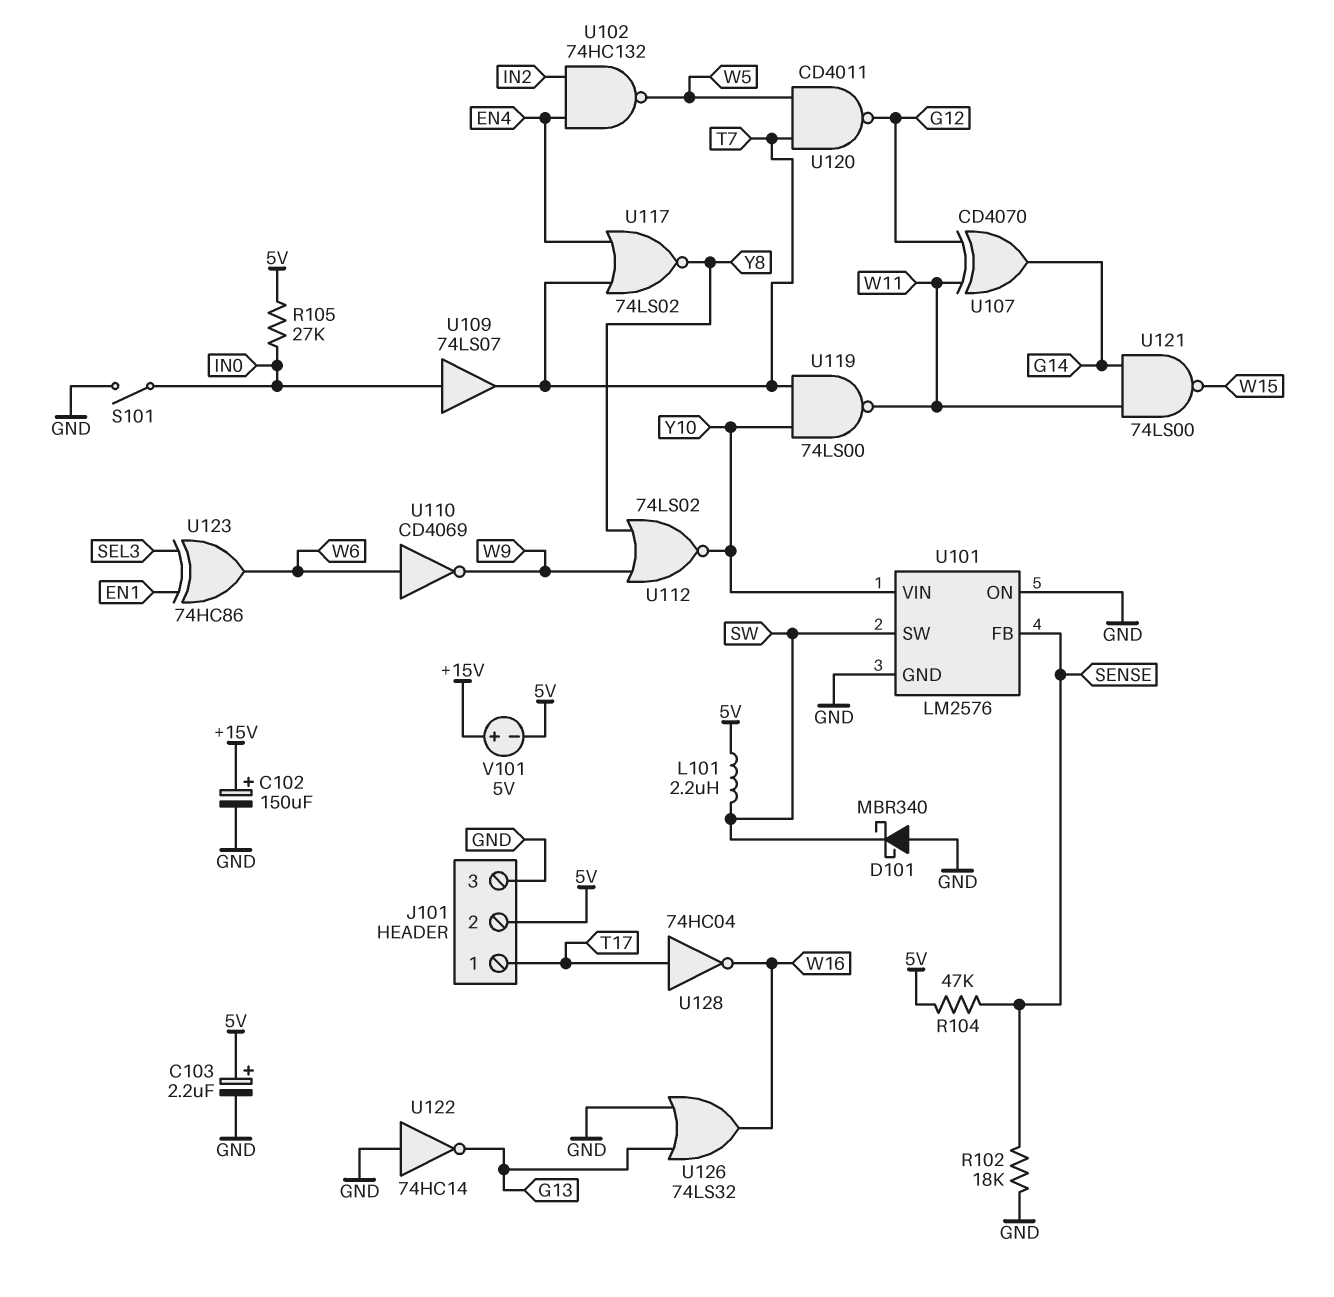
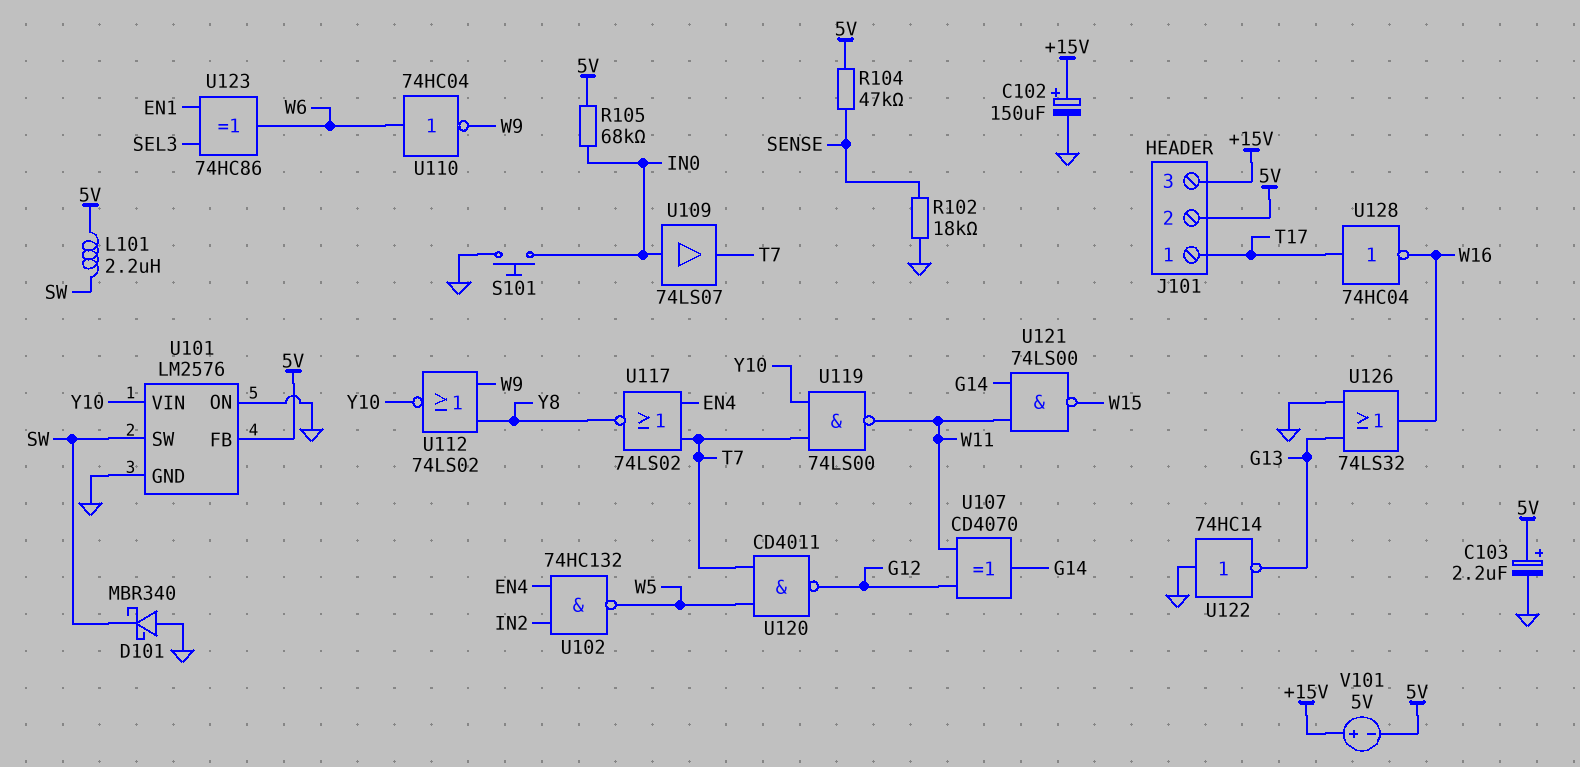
J101 pin 3: GND -> +15V
R105: 27k (5V, IN0) -> 68k (5V, IN0)
S101: switch (GND, IN0) -> button (GND, IN0)
U101 pin FB: SENSE -> 5V
U110: NOT CD4069 (in W6, out W9) -> NOT 74HC04 (in W6, out W9)

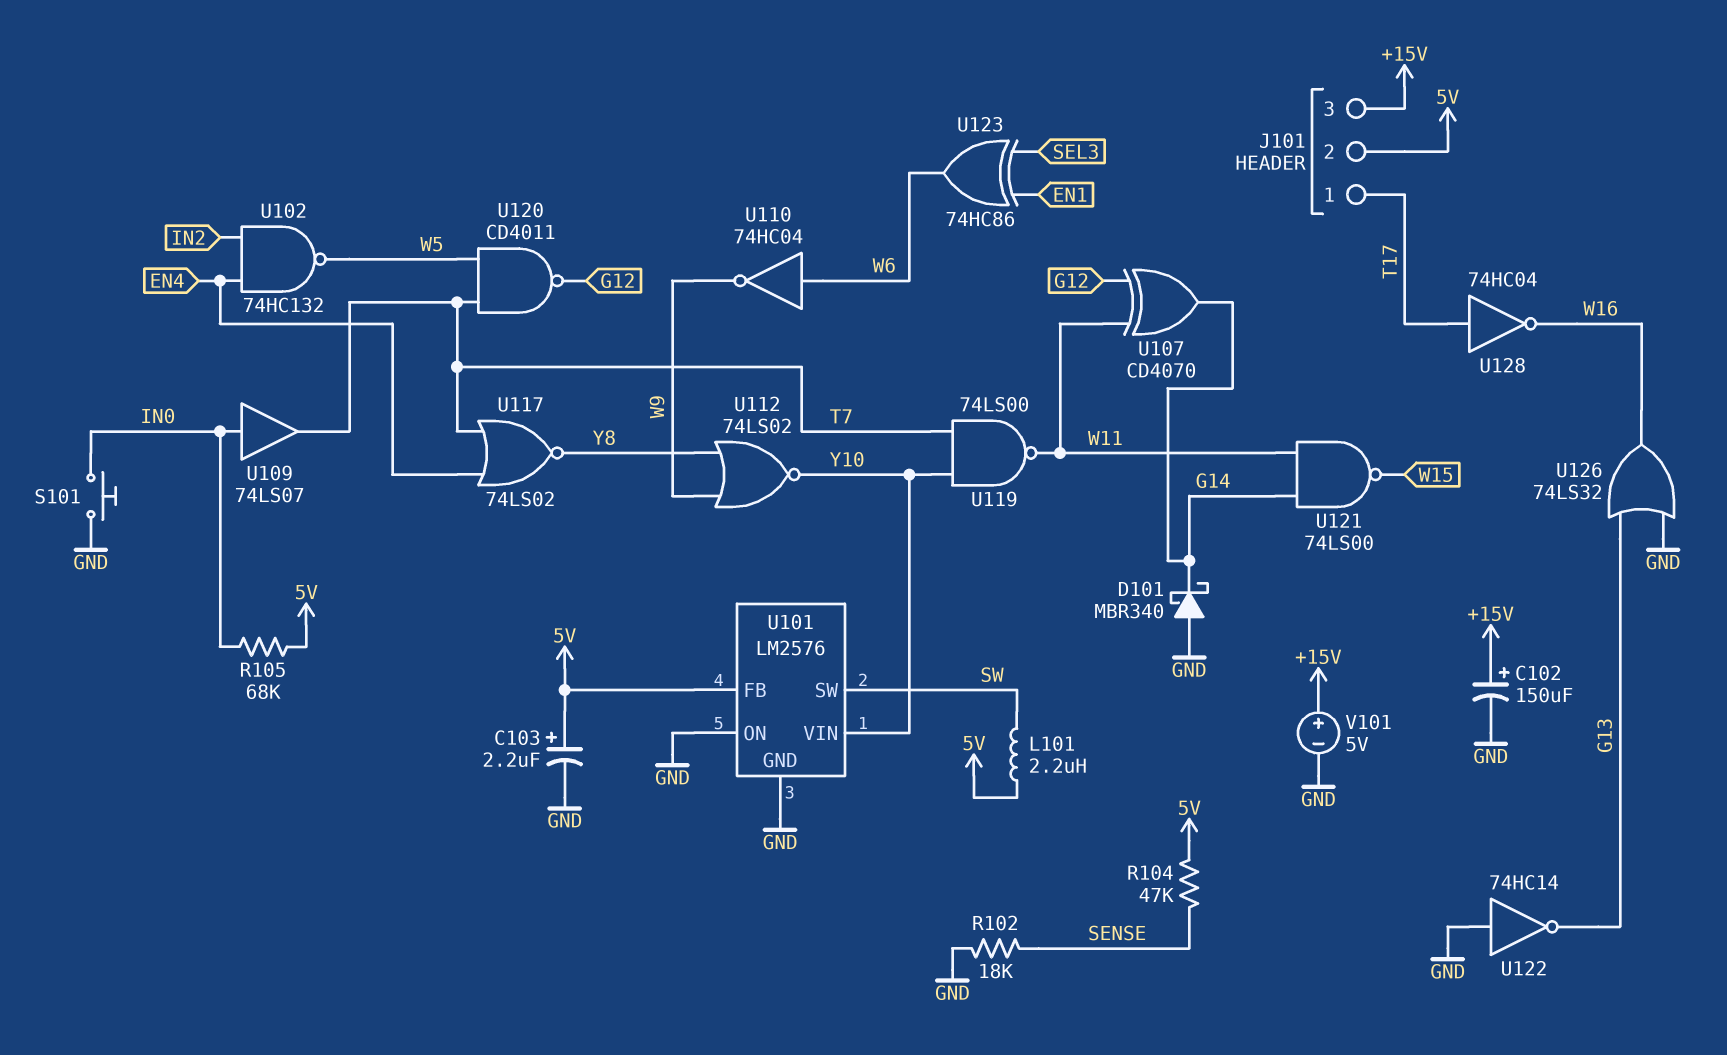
D101: schottky MBR340 (A GND, K SW) -> schottky MBR340 (A GND, K G14)
V101: 5V (plus +15V, minus 5V) -> 5V (plus +15V, minus GND)

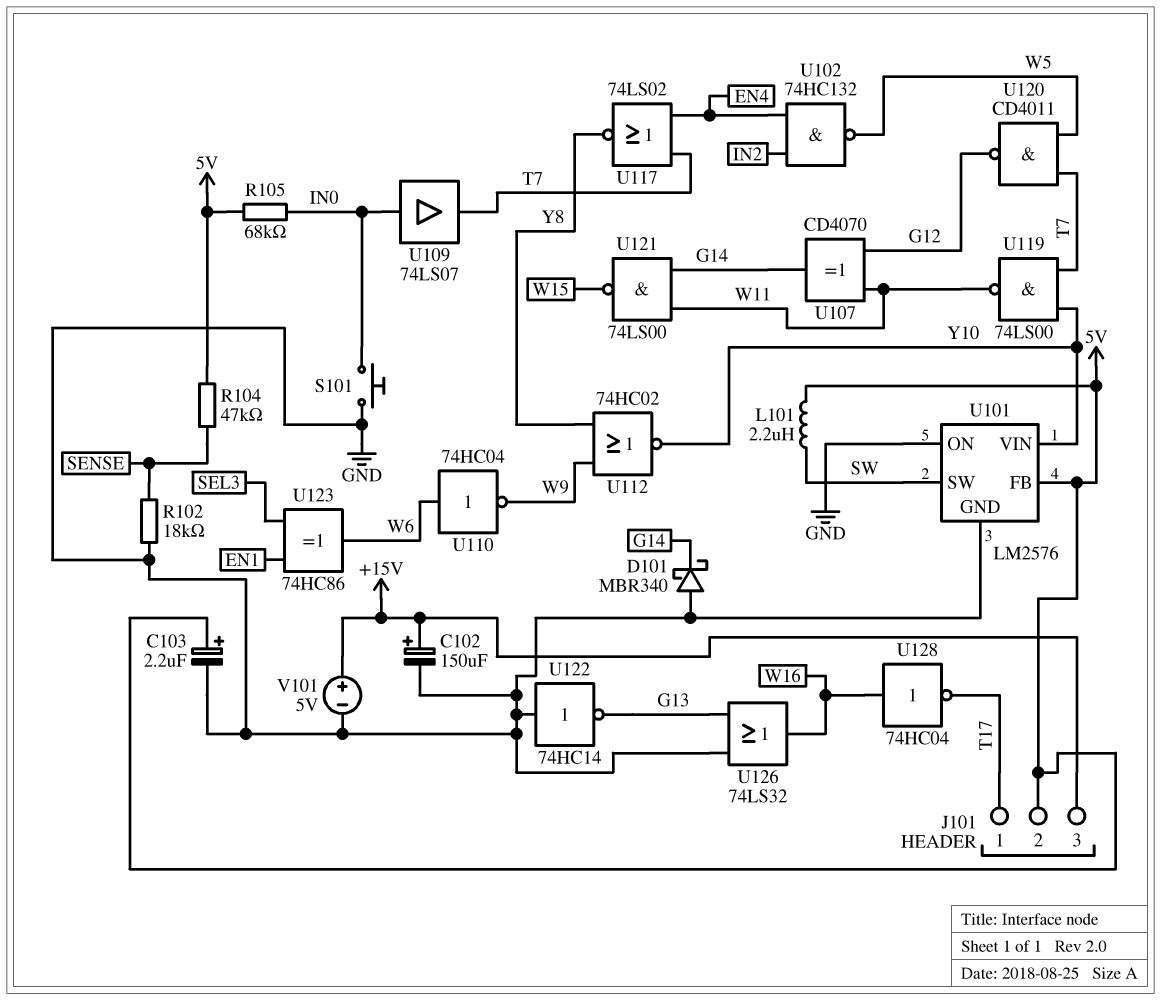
U112: NOR 74LS02 (in W9, in Y8, out Y10) -> NOR 74HC02 (in W9, in Y8, out Y10)
U128: NOT 74HC04 (in T17, out W16) -> NOT 74HC04 (in W16, out T17)

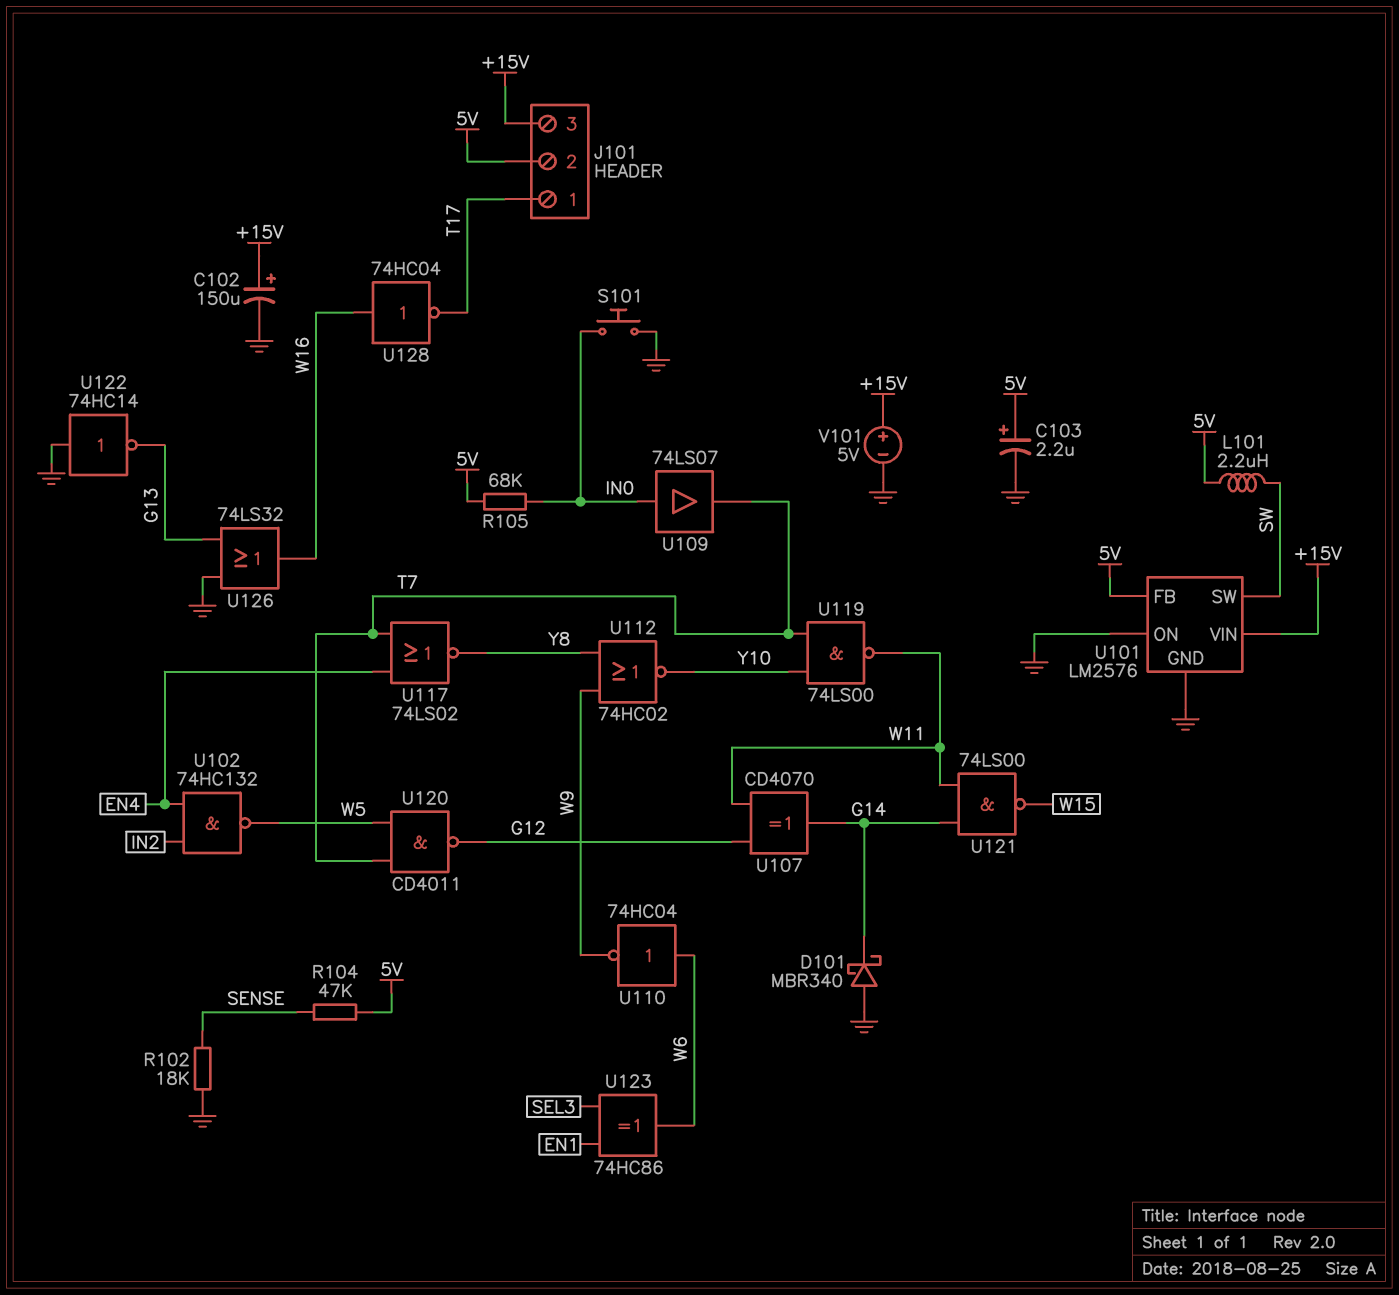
U101 pin VIN: Y10 -> +15V

